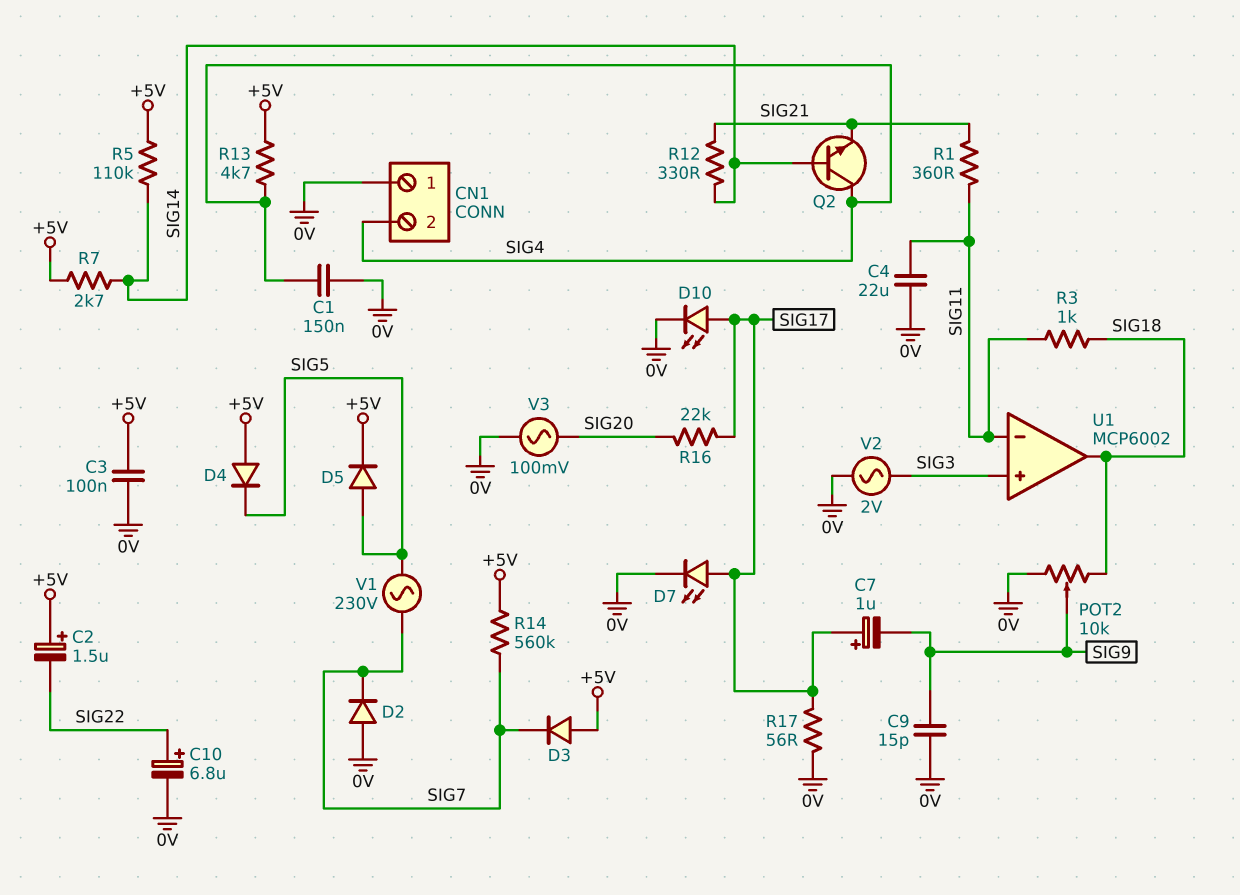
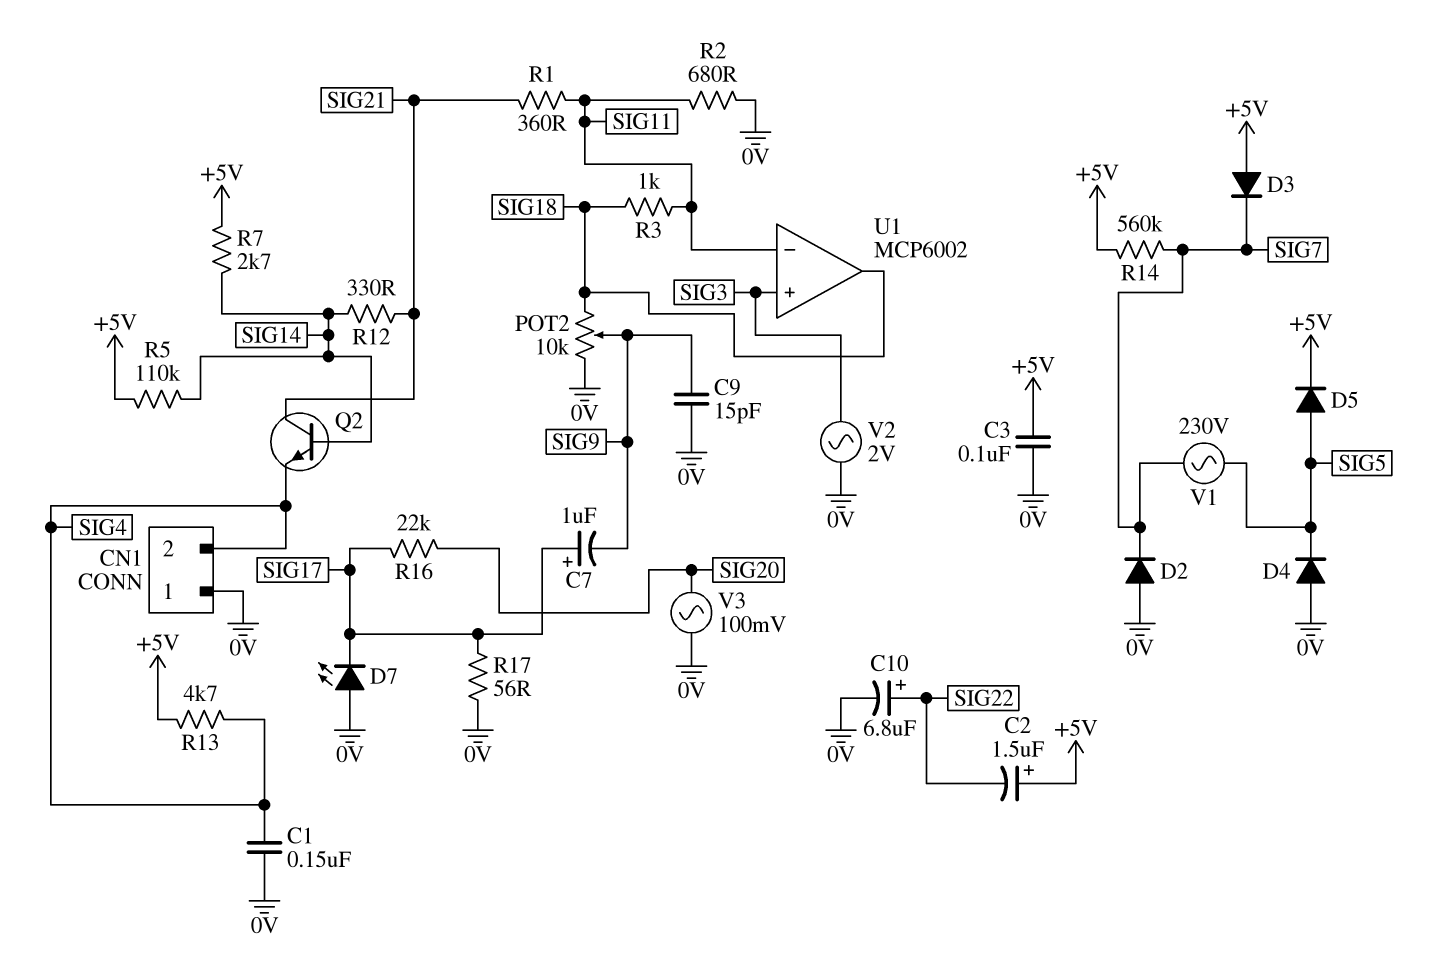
C4: 22uF (0V, SIG11) -> none
D4: diode (A +5V, K SIG5) -> diode (A 0V, K SIG5)
D7: LED (A SIG17, K 0V) -> LED (A 0V, K SIG17)
D10: LED (A SIG17, K 0V) -> none
Q2: NPN (B SIG14, C SIG4, E SIG21) -> NPN (B SIG14, C SIG21, E SIG4)
R2: none -> 680 (0V, SIG11)

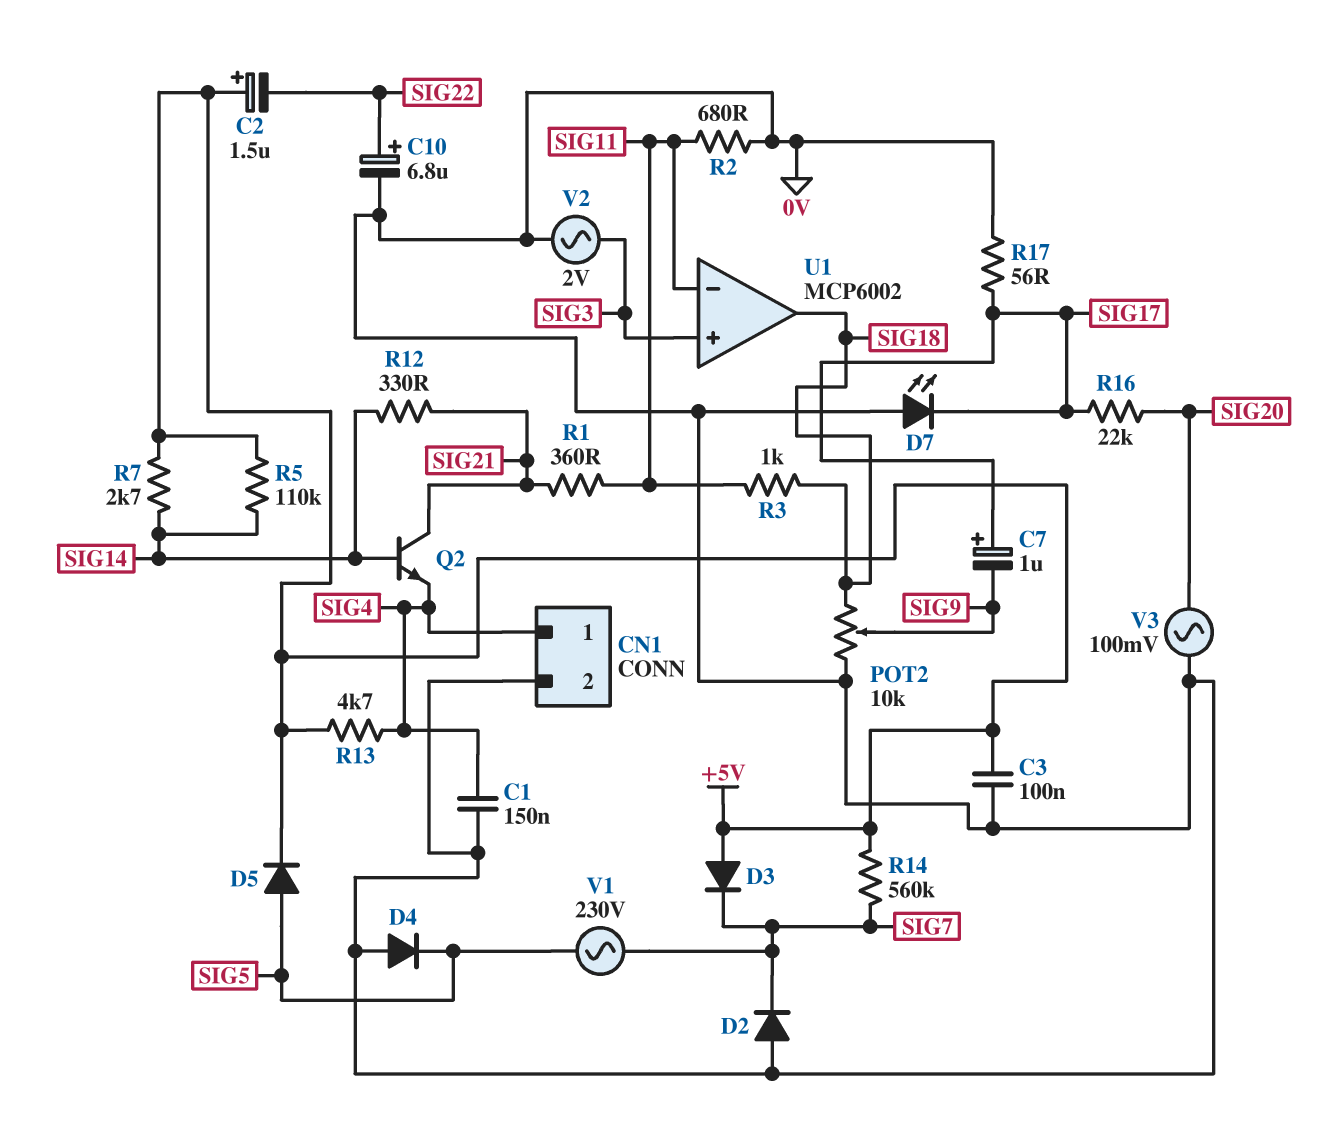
C9: 15pF (0V, SIG9) -> none
CN1 pin 1: 0V -> SIG4
CN1 pin 2: SIG4 -> 0V

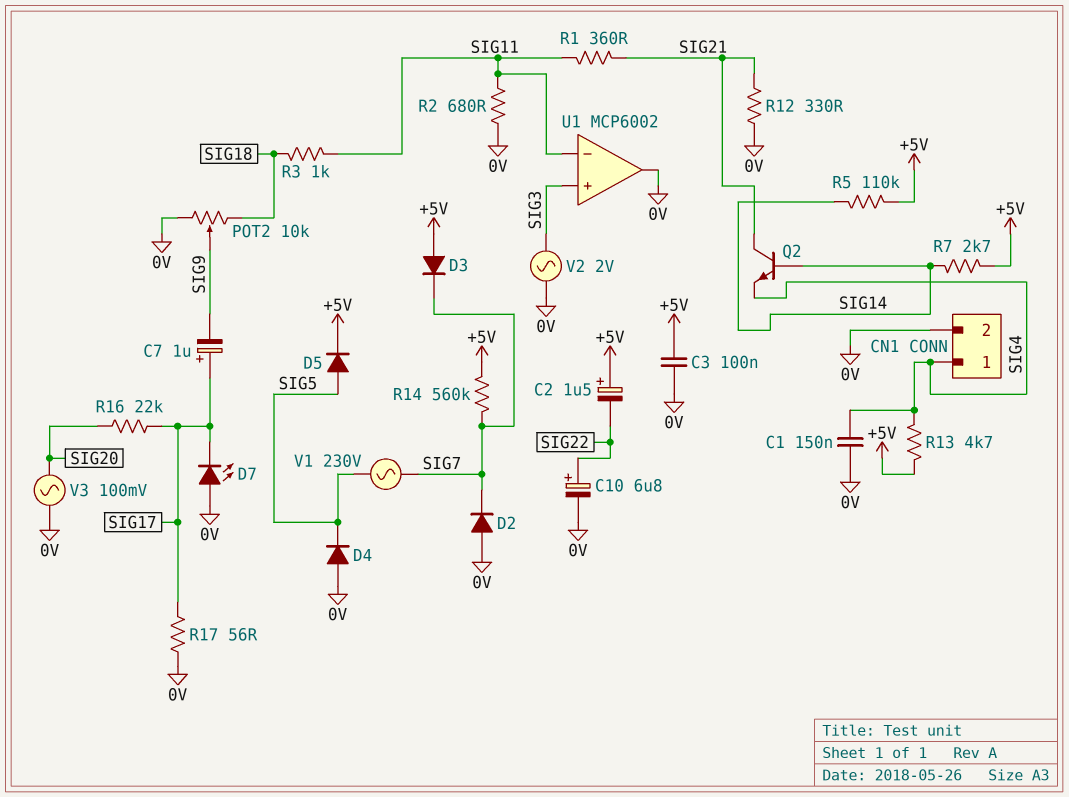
R12: 330 (SIG14, SIG21) -> 330 (0V, SIG21)
U1 pin out: SIG18 -> 0V

